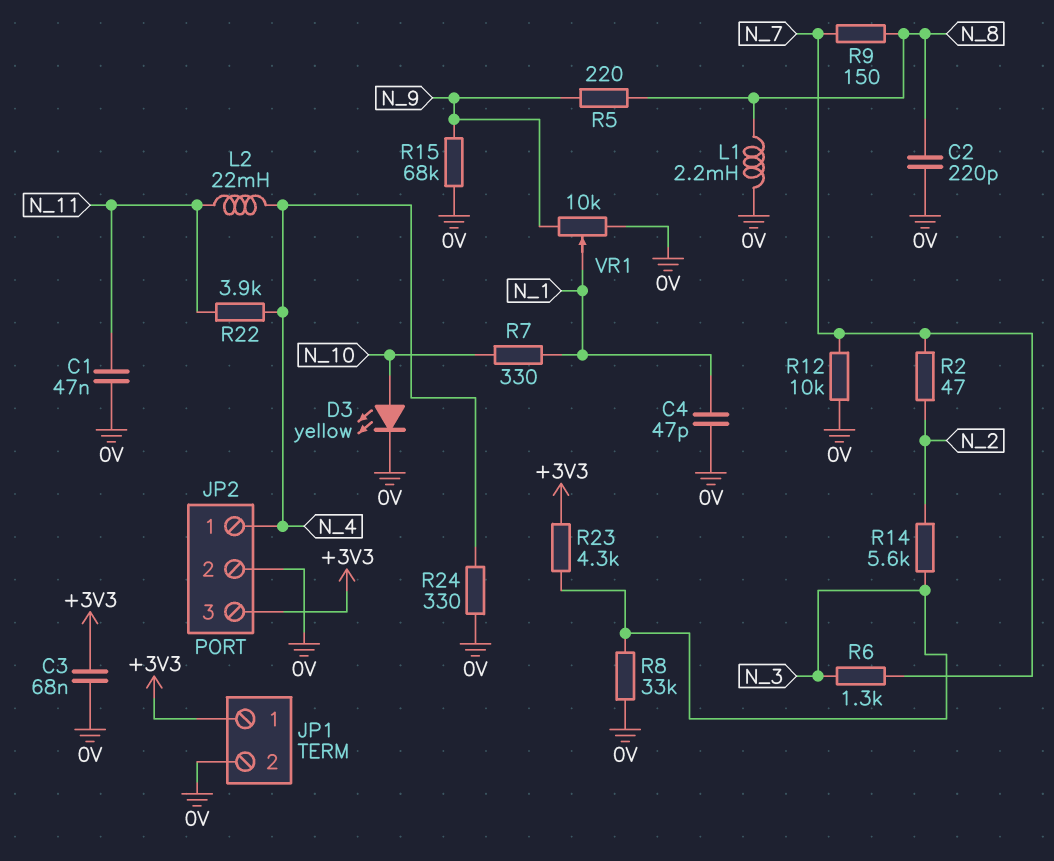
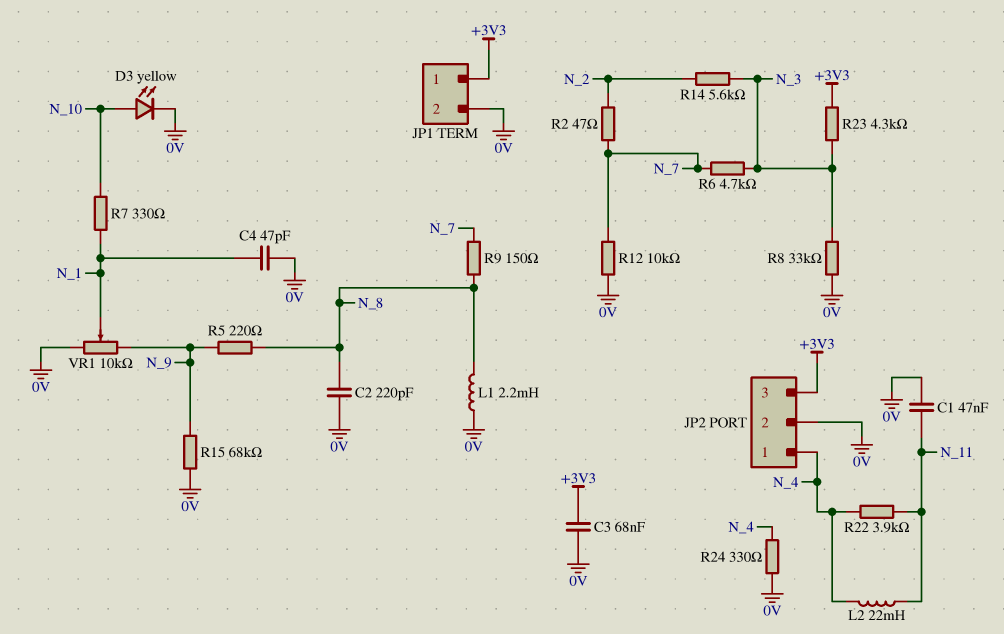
R6: 1.3k (N_3, N_7) -> 4.7k (N_3, N_7)

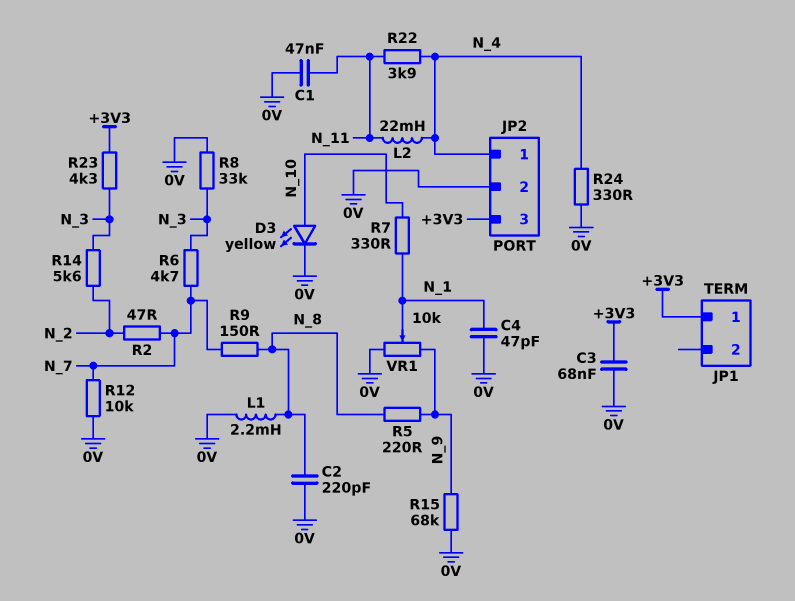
JP1 pin 2: 0V -> none

